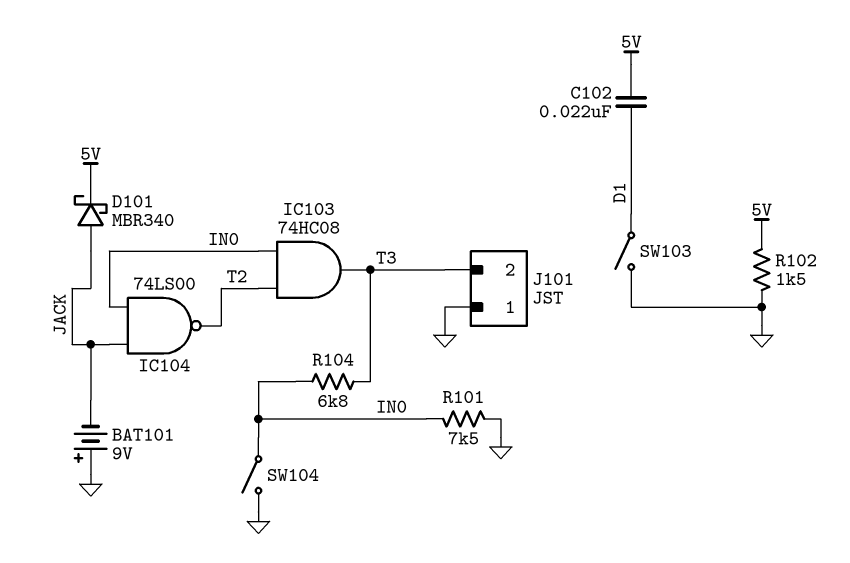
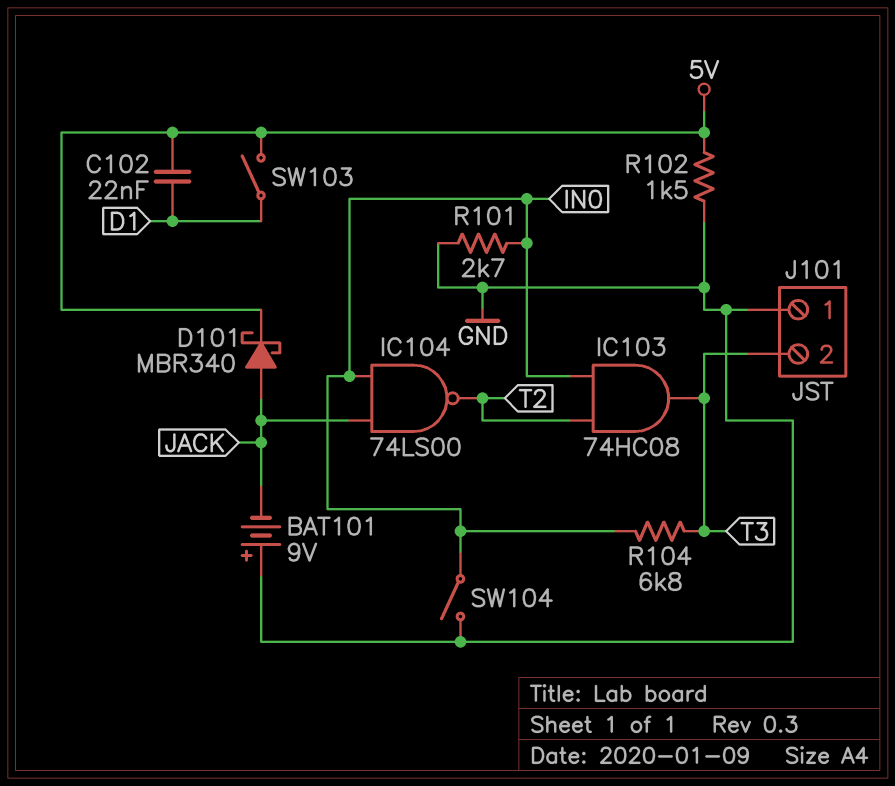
R101: 7.5k (GND, IN0) -> 2.7k (GND, IN0)
SW103: switch (D1, GND) -> switch (5V, D1)

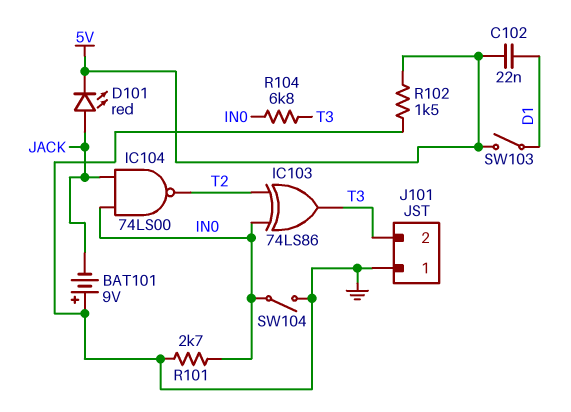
D101: schottky MBR340 (A JACK, K 5V) -> LED red (A JACK, K 5V)
IC103: AND 74HC08 (in IN0, in T2, out T3) -> XOR 74LS86 (in IN0, in T2, out T3)

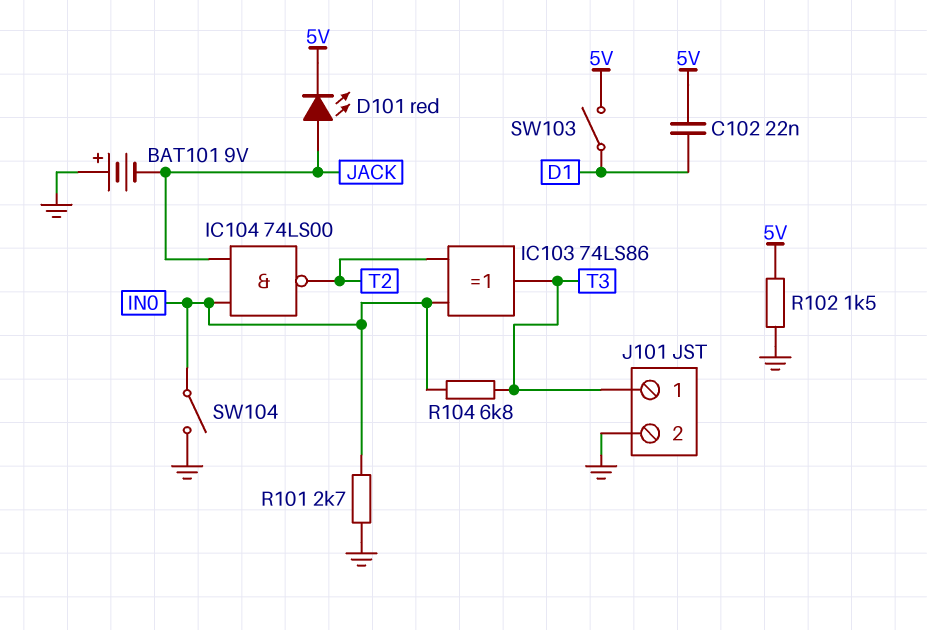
J101 pin 1: GND -> T3
J101 pin 2: T3 -> GND

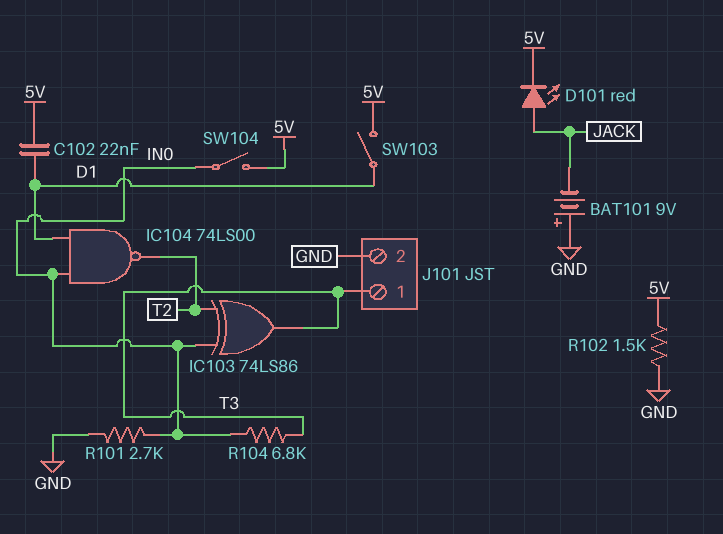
IC104: NAND 74LS00 (in IN0, in JACK, out T2) -> NAND 74LS00 (in D1, in IN0, out T2)
SW104: switch (GND, IN0) -> switch (5V, IN0)

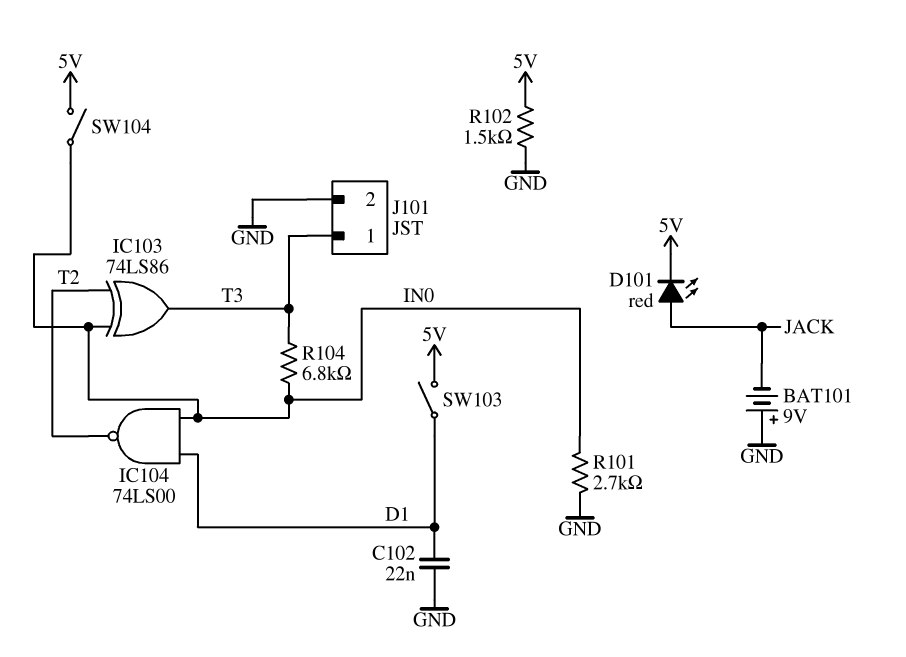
C102: 22nF (5V, D1) -> 22nF (D1, GND)

